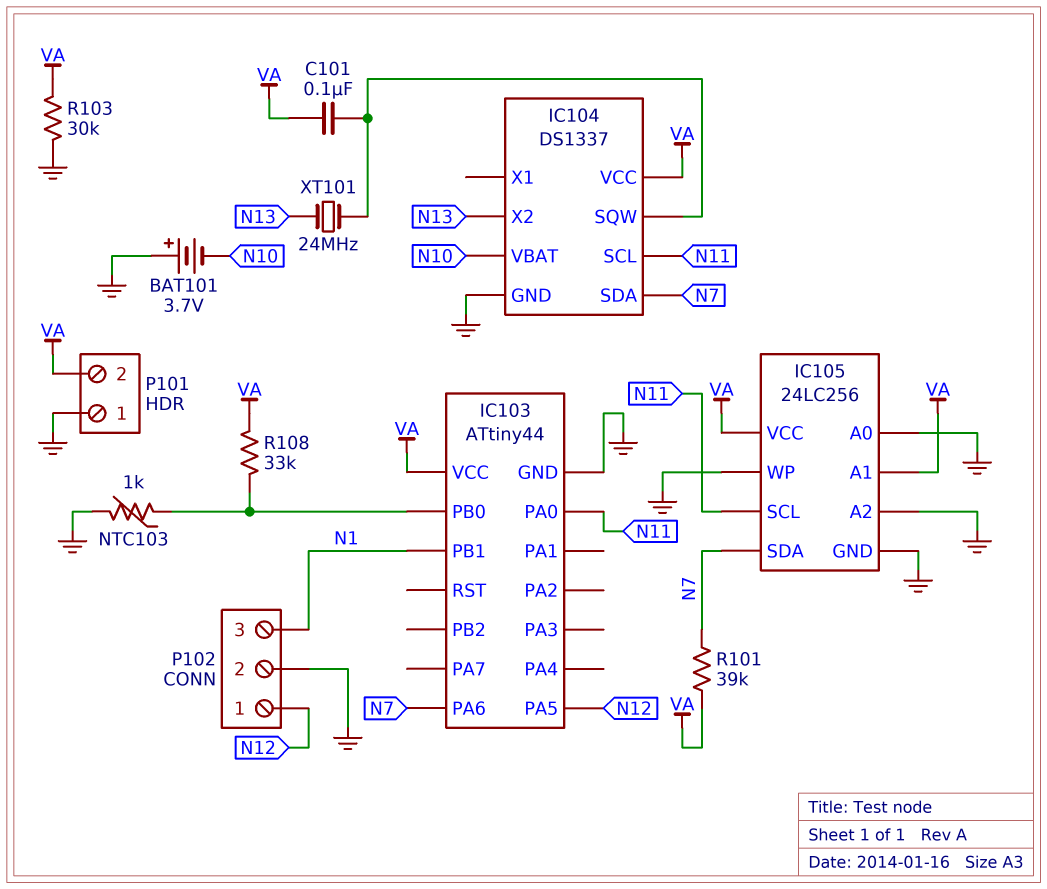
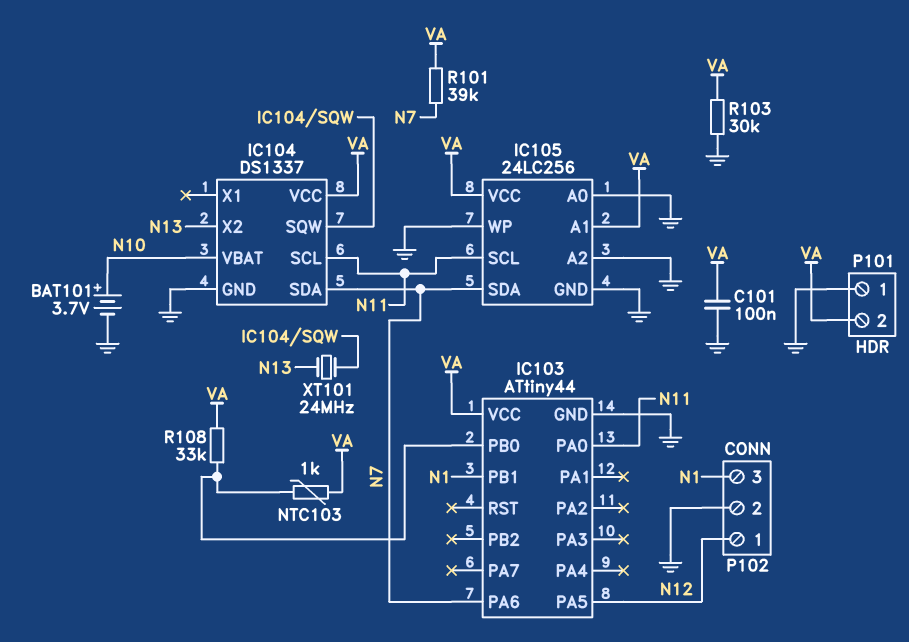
BAT101: 3.7V (plus GND, minus N10) -> 3.7V (plus N10, minus GND)
C101: 100nF (IC104/SQW, VA) -> 100nF (GND, VA)
NTC103: 1k (GND, IC103/PB0) -> 1k (IC103/PB0, VA)

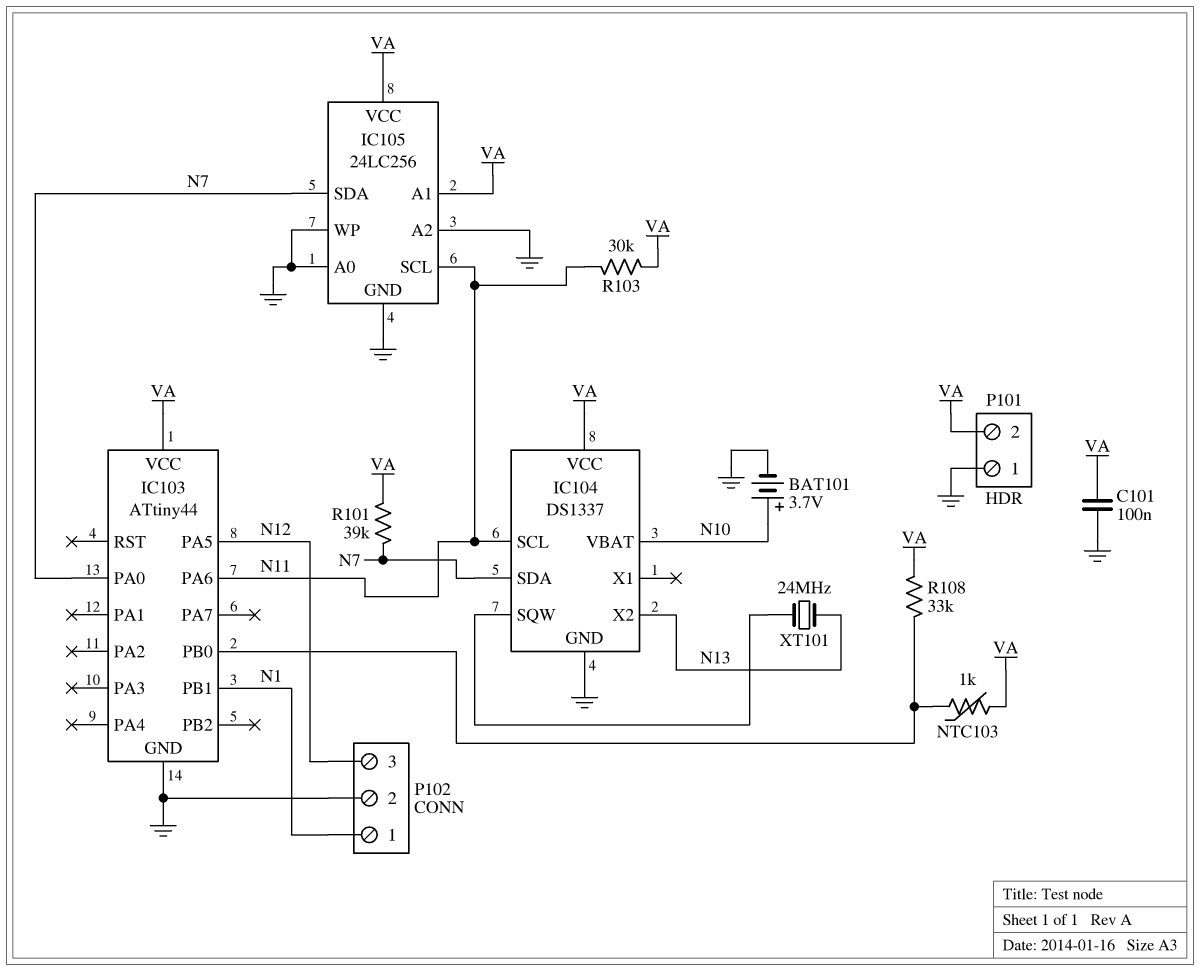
IC103 pin PA0: N11 -> N7
IC103 pin PA6: N7 -> N11
P102 pin 1: N12 -> N1
P102 pin 3: N1 -> N12
R103: 30k (GND, VA) -> 30k (N11, VA)

